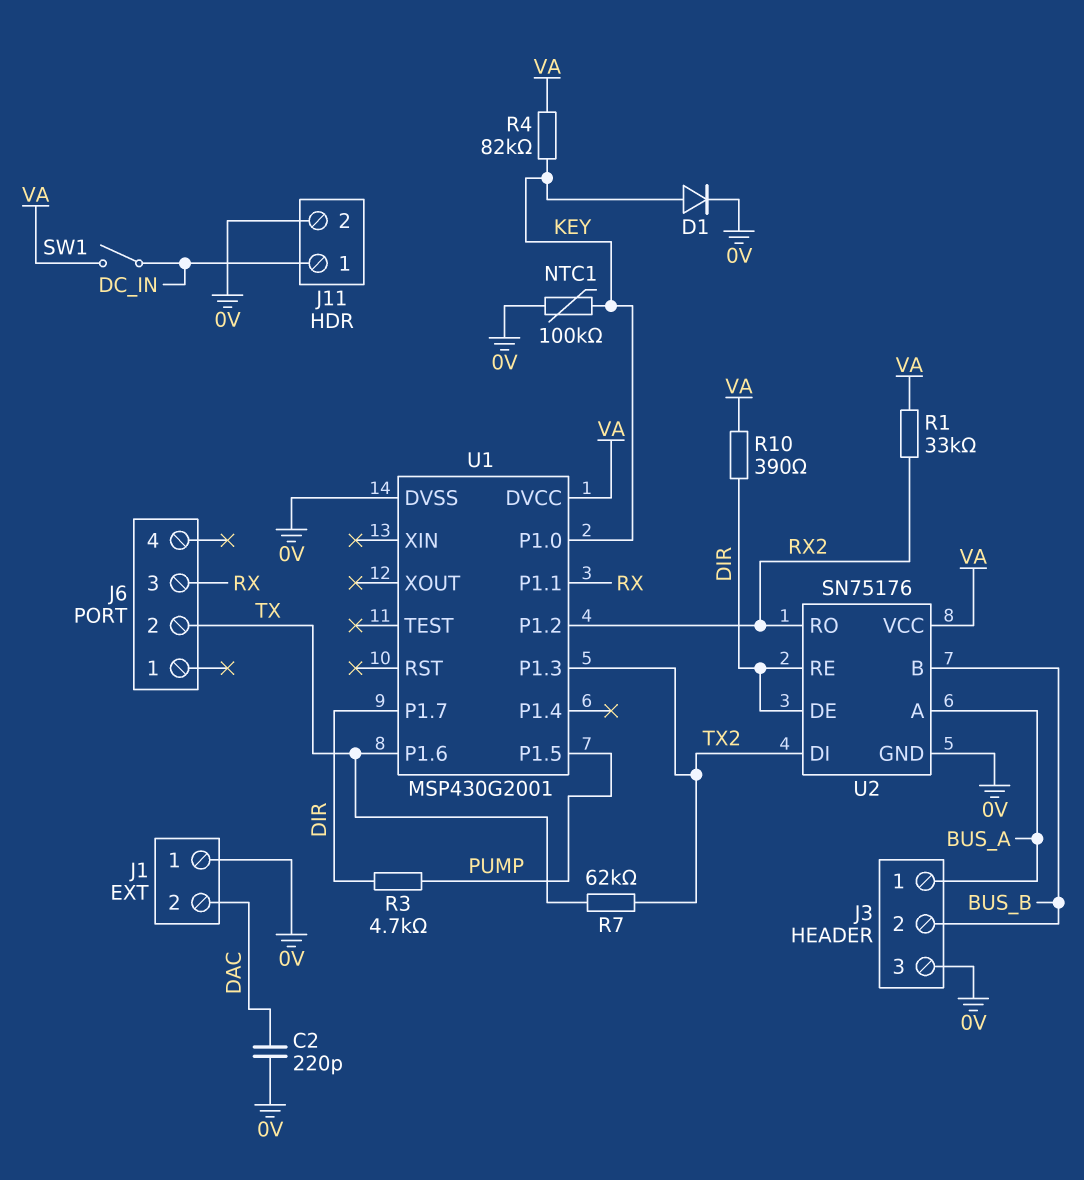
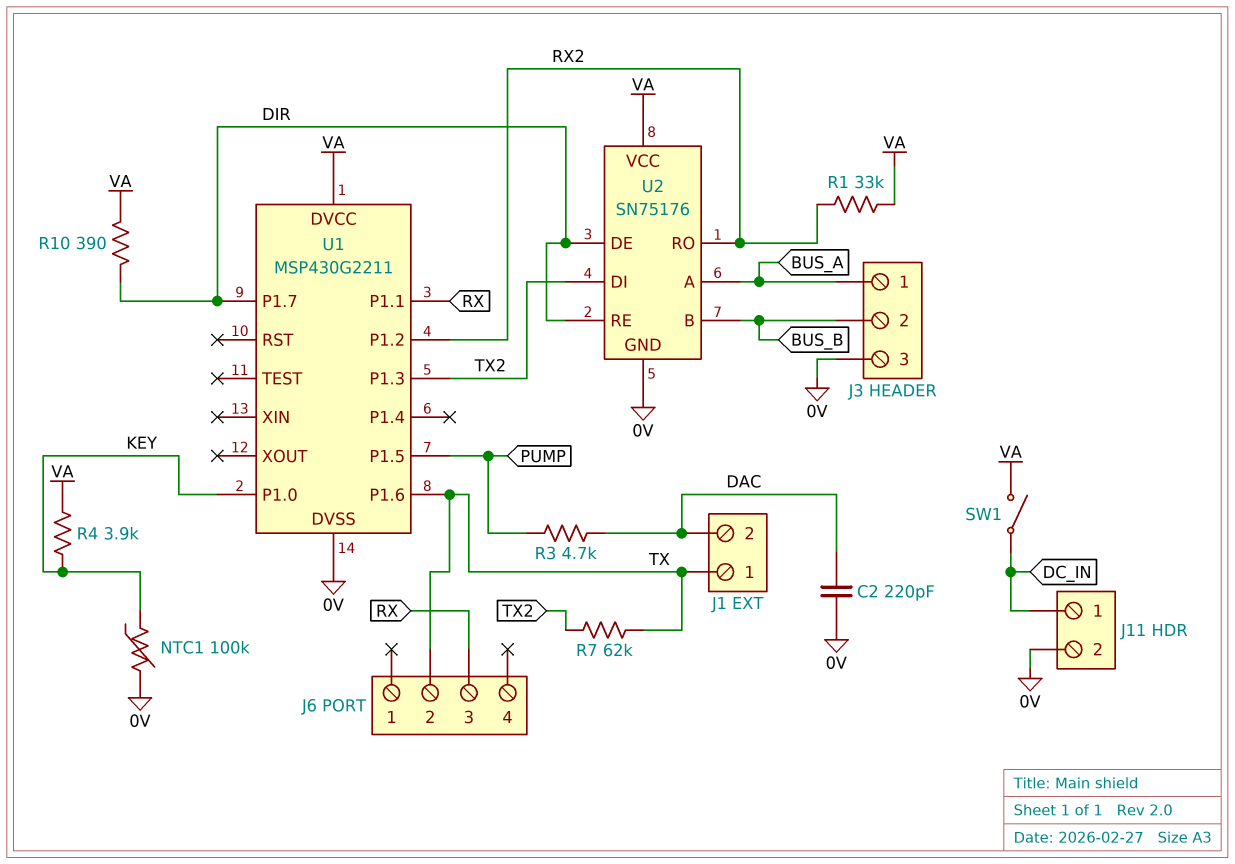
D1: diode (A KEY, K 0V) -> none
J1 pin 1: 0V -> TX
R3: 4.7k (DIR, PUMP) -> 4.7k (DAC, PUMP)
R4: 82k (KEY, VA) -> 3.9k (KEY, VA)
U1: MSP430G2001 -> MSP430G2211

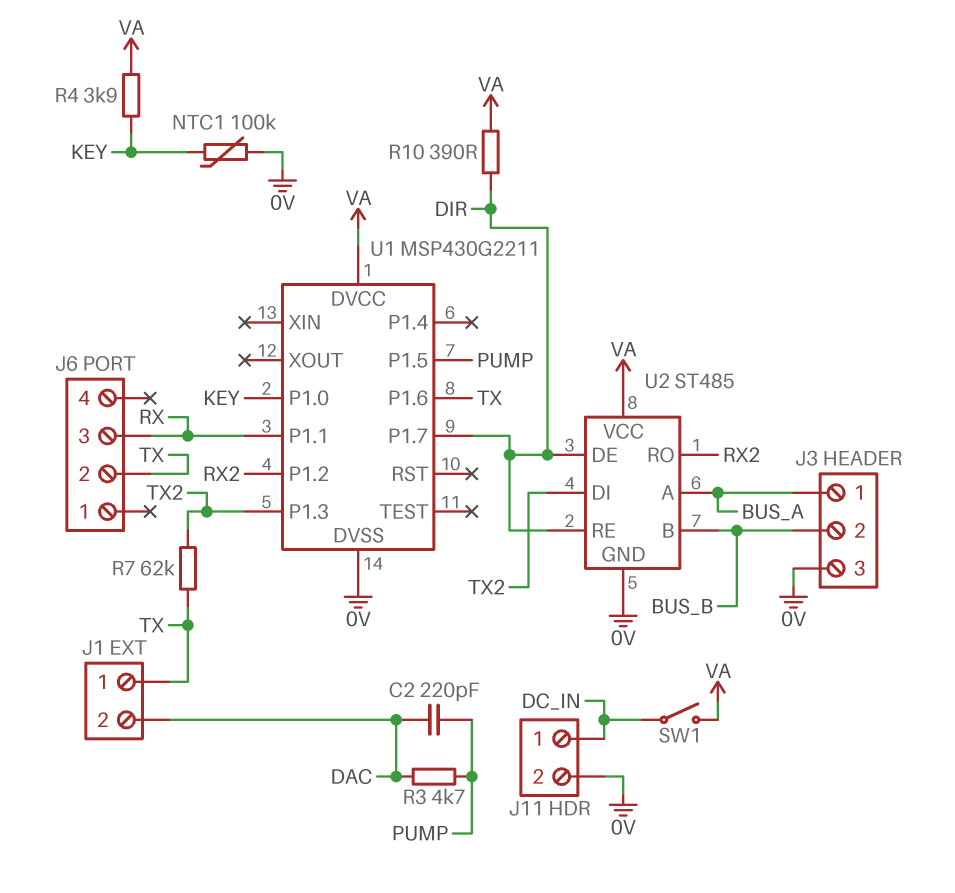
C2: 220pF (0V, DAC) -> 220pF (DAC, PUMP)
R1: 33k (RX2, VA) -> none
U2: SN75176 -> ST485

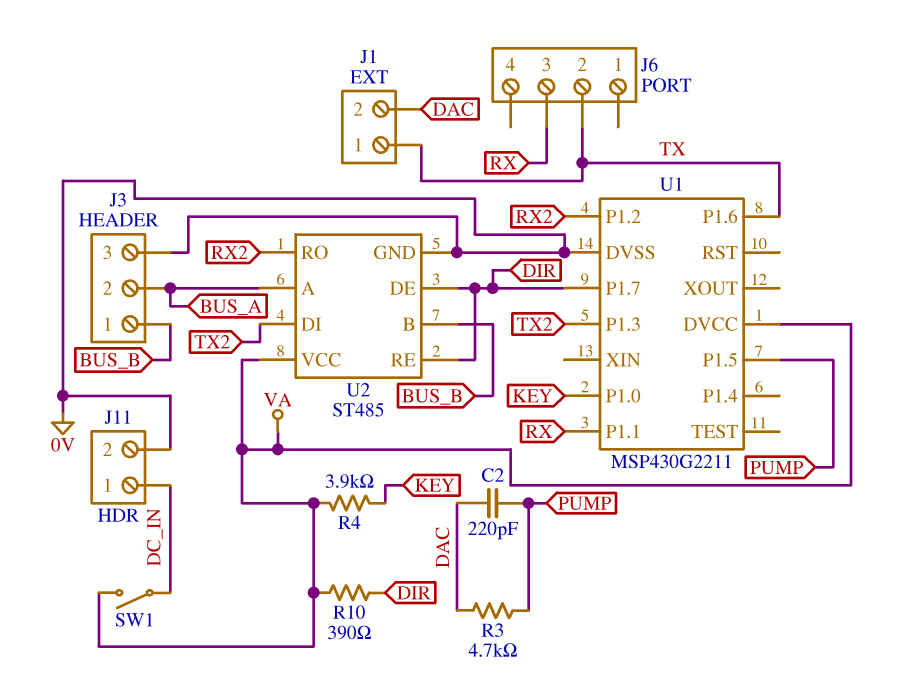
J3 pin 1: BUS_A -> BUS_B
J3 pin 2: BUS_B -> BUS_A
NTC1: 100k (0V, KEY) -> none
R7: 62k (TX, TX2) -> none

